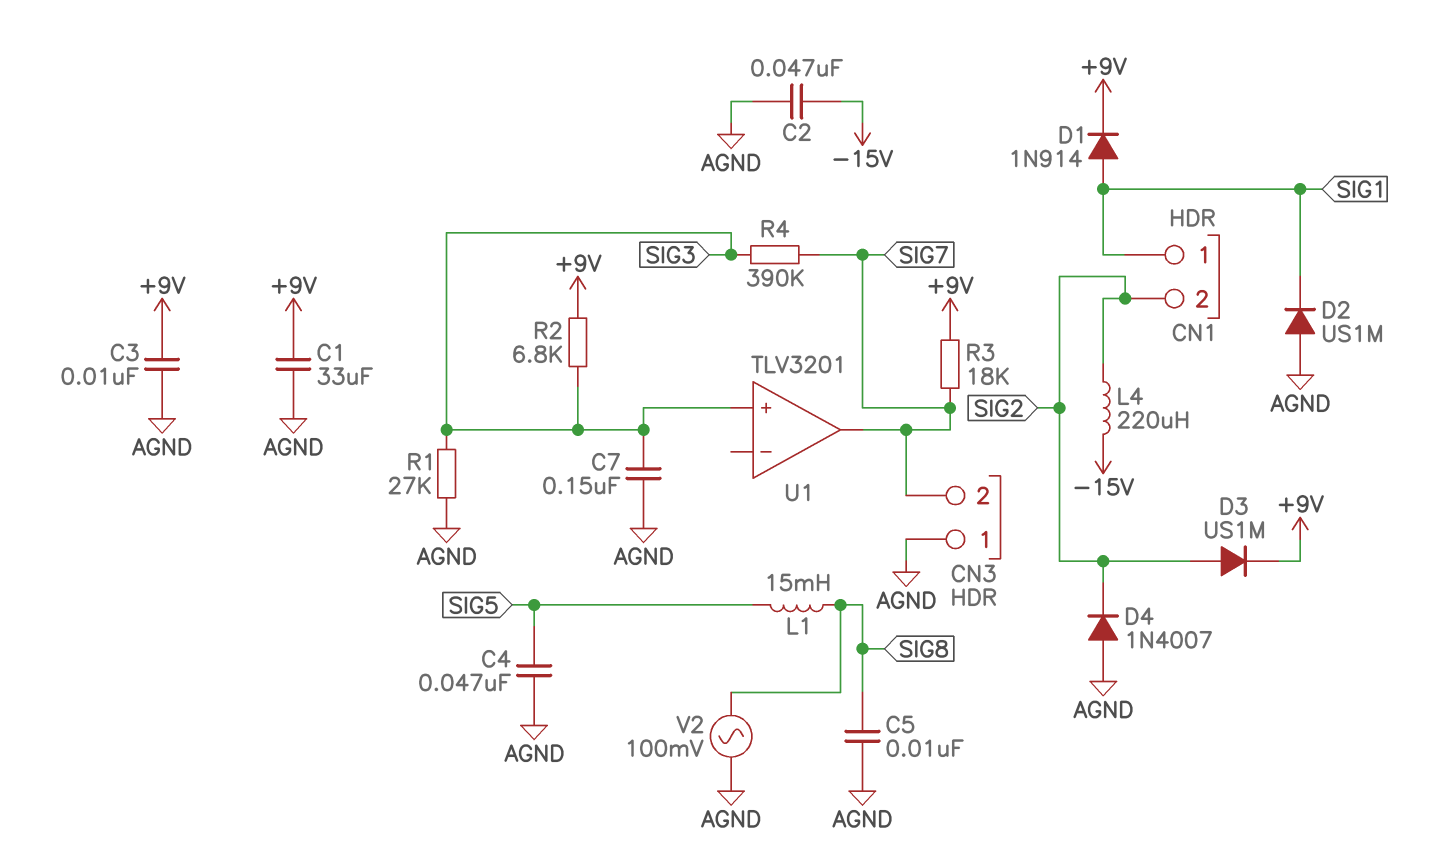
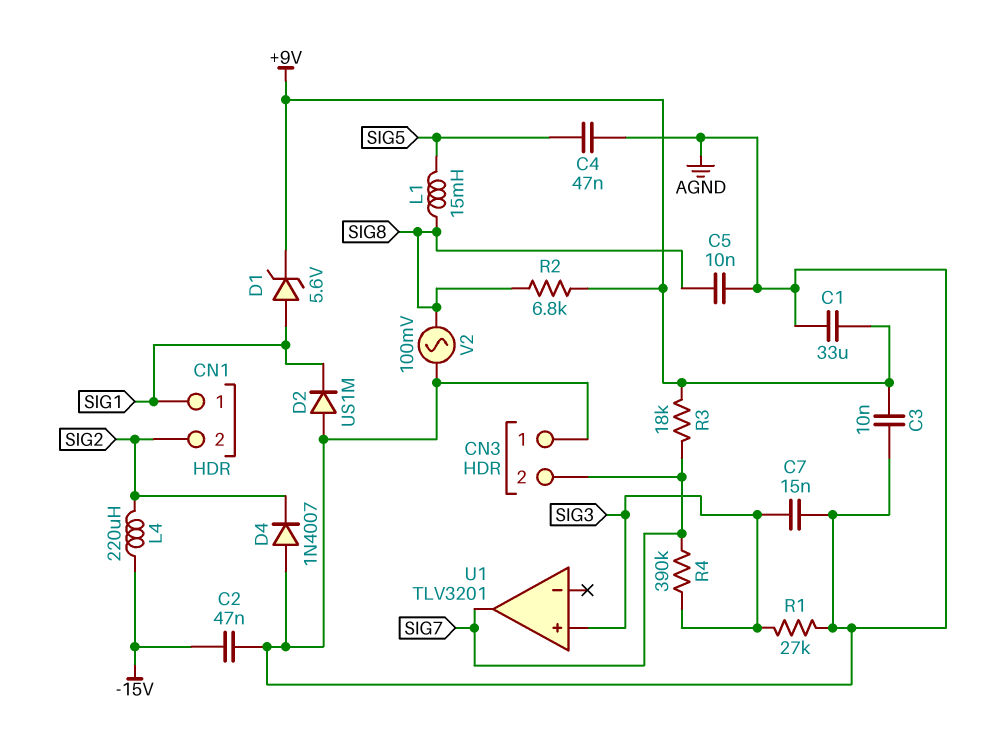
C7: 150nF (AGND, SIG3) -> 15nF (AGND, SIG3)
D1: diode 1N914 (A SIG1, K +9V) -> zener 5.6V (A SIG1, K +9V)
D3: diode US1M (A SIG2, K +9V) -> none
R2: 6.8k (+9V, SIG3) -> 6.8k (+9V, SIG8)

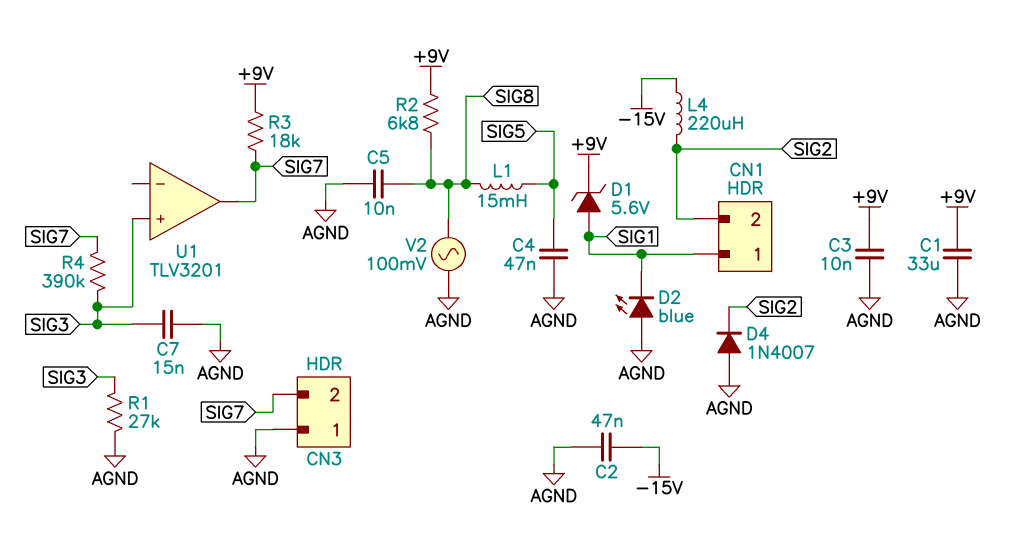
D2: diode US1M (A AGND, K SIG1) -> LED blue (A AGND, K SIG1)

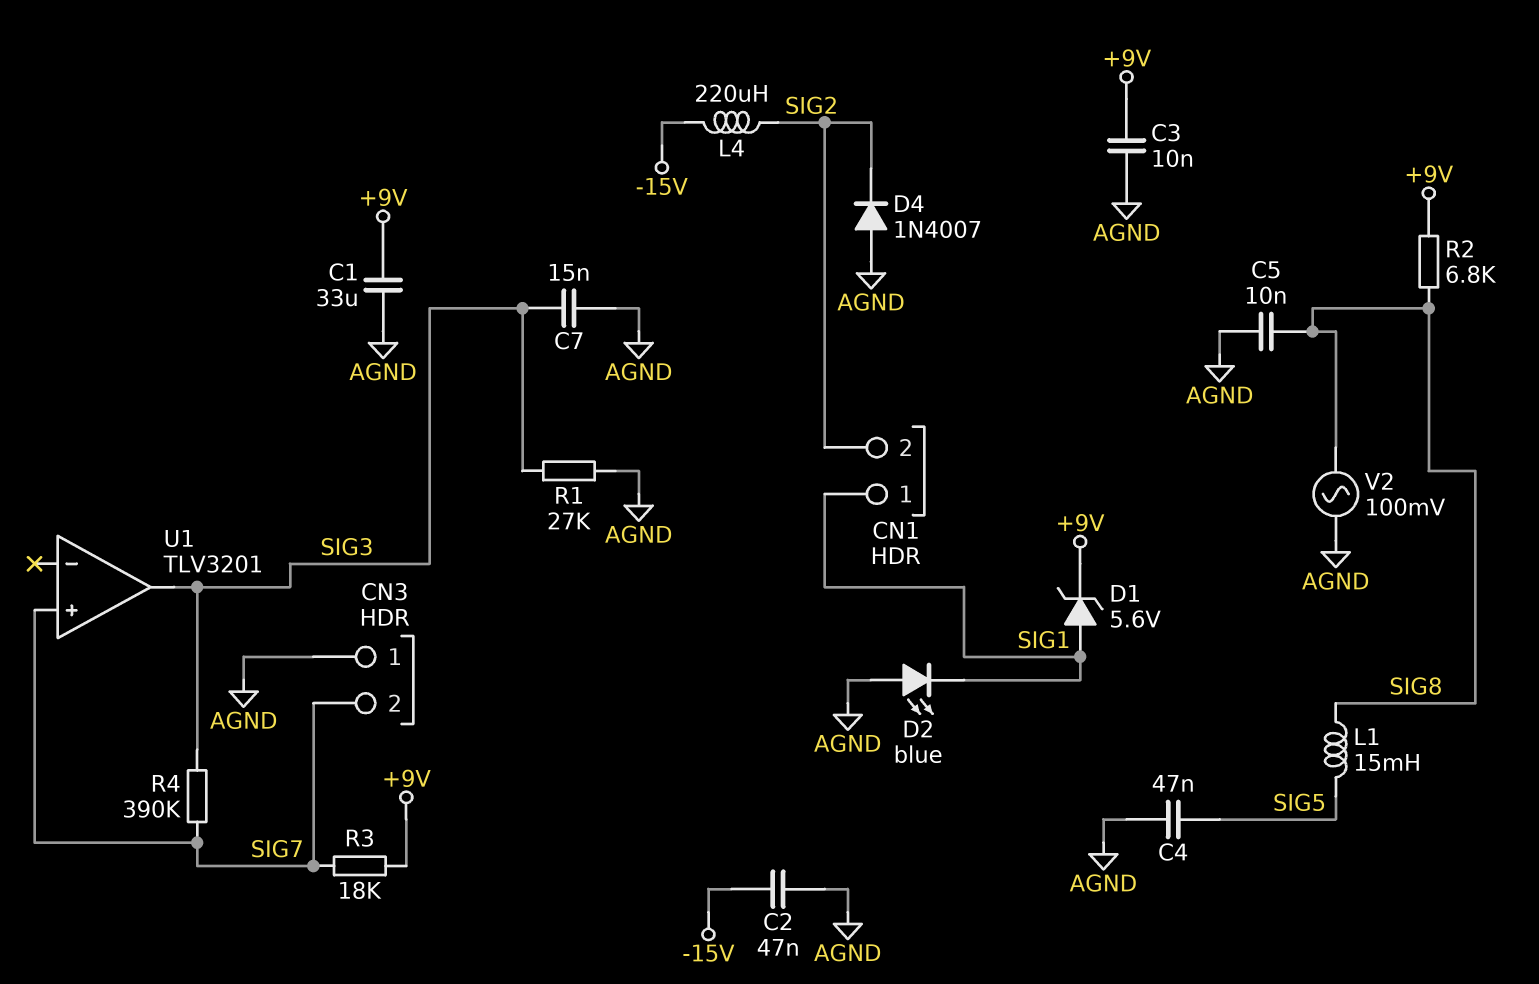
U1 pin in+: SIG3 -> SIG7
U1 pin out: SIG7 -> SIG3

